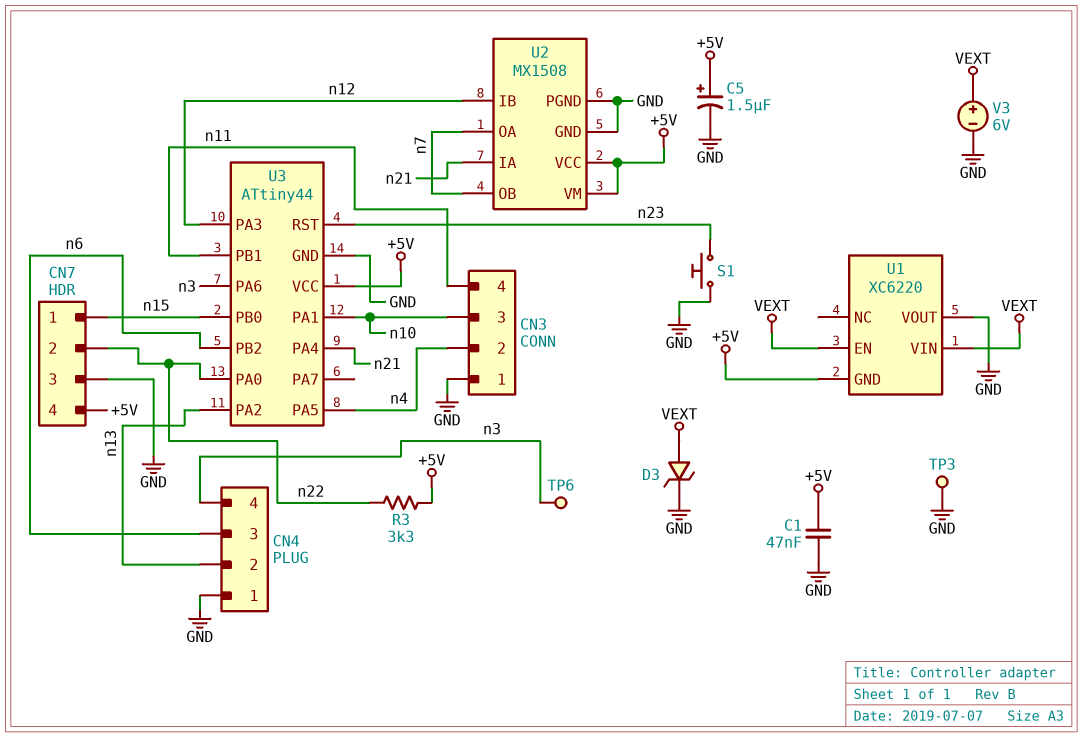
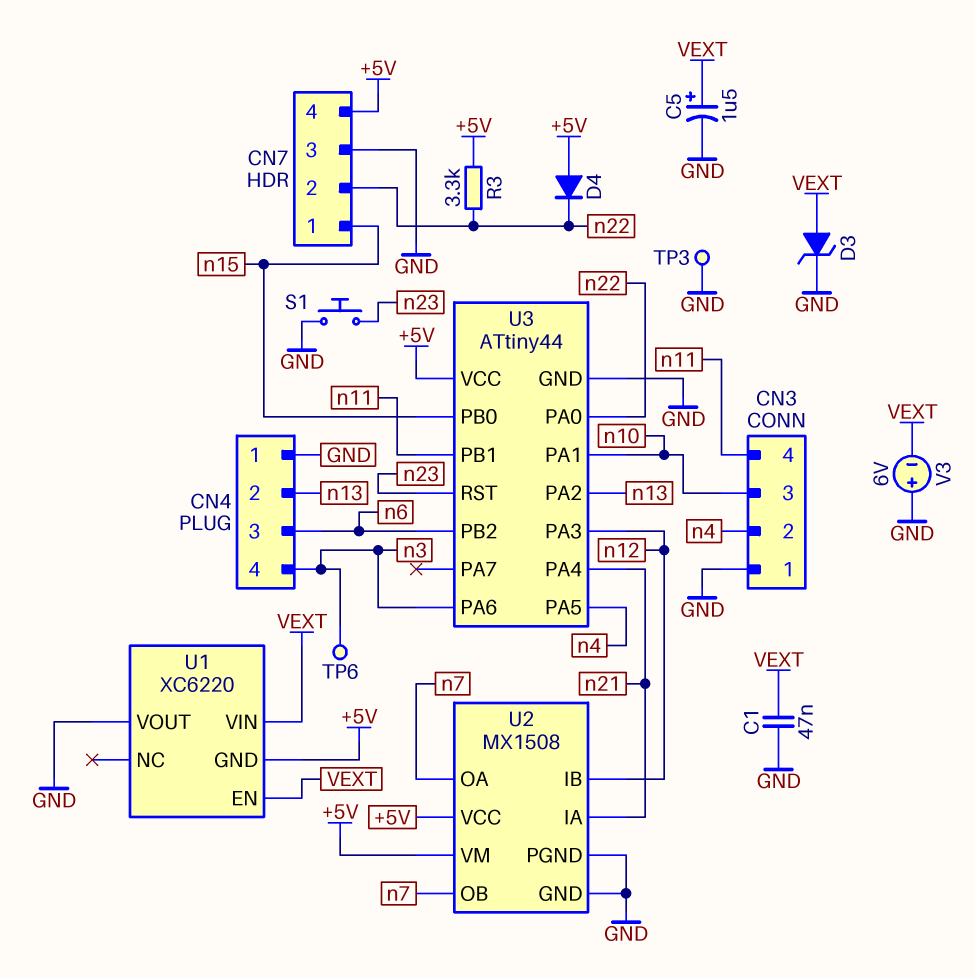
C1: 47nF (+5V, GND) -> 47nF (GND, VEXT)
C5: 1.5uF (plus +5V, minus GND) -> 1.5uF (plus VEXT, minus GND)
D4: none -> diode (A +5V, K n22)
V3: 6V (plus VEXT, minus GND) -> 6V (plus GND, minus VEXT)

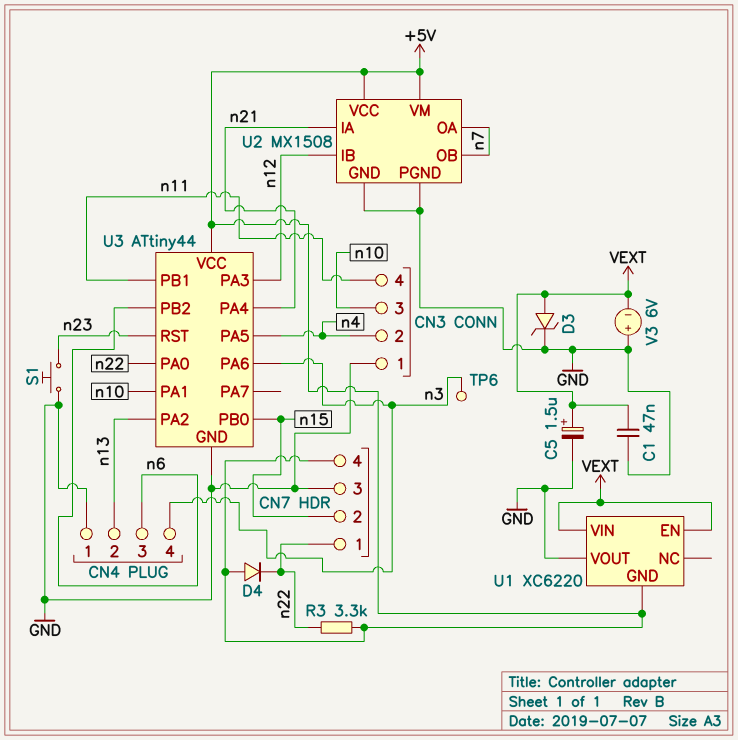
CN7 pin 1: n15 -> n22
CN7 pin 2: n22 -> n15
TP3: test point (GND) -> none

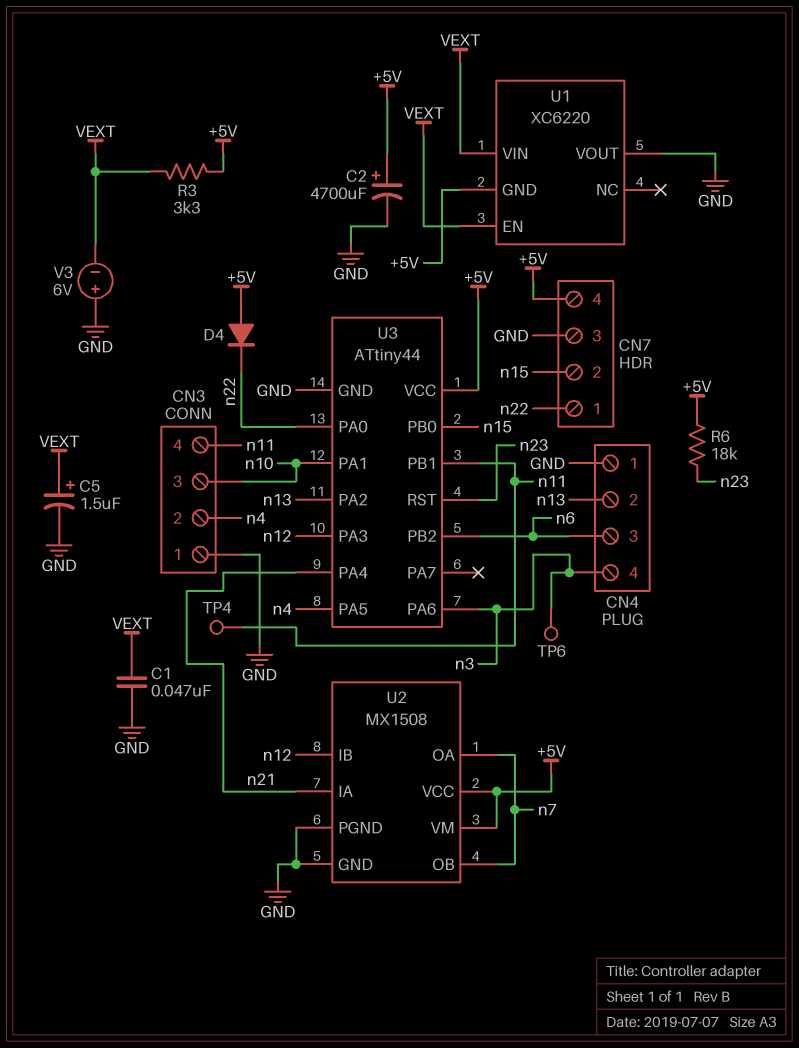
C2: none -> 4700uF (plus +5V, minus GND)
D3: zener (A VEXT, K GND) -> none
R3: 3.3k (+5V, n22) -> 3.3k (+5V, VEXT)
R6: none -> 18k (+5V, n23)
S1: button (GND, n23) -> none
TP4: none -> test point (n11)

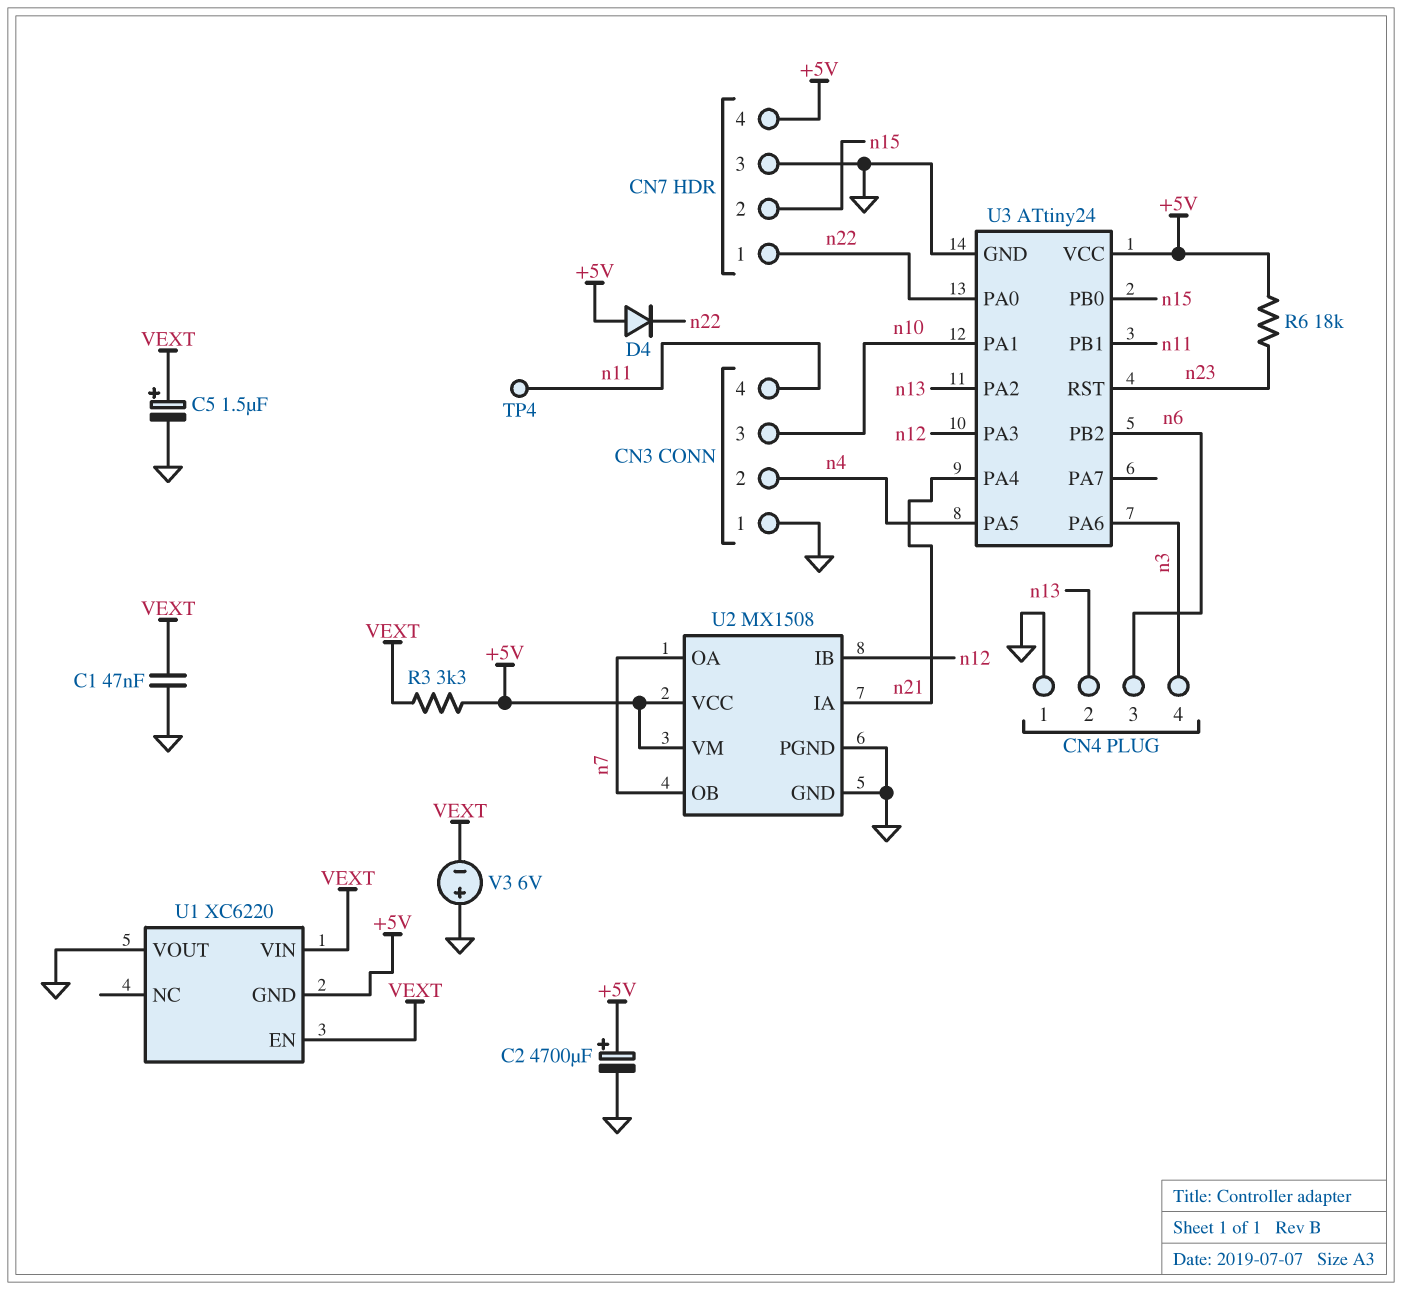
TP6: test point (n3) -> none
U3: ATtiny44 -> ATtiny24

